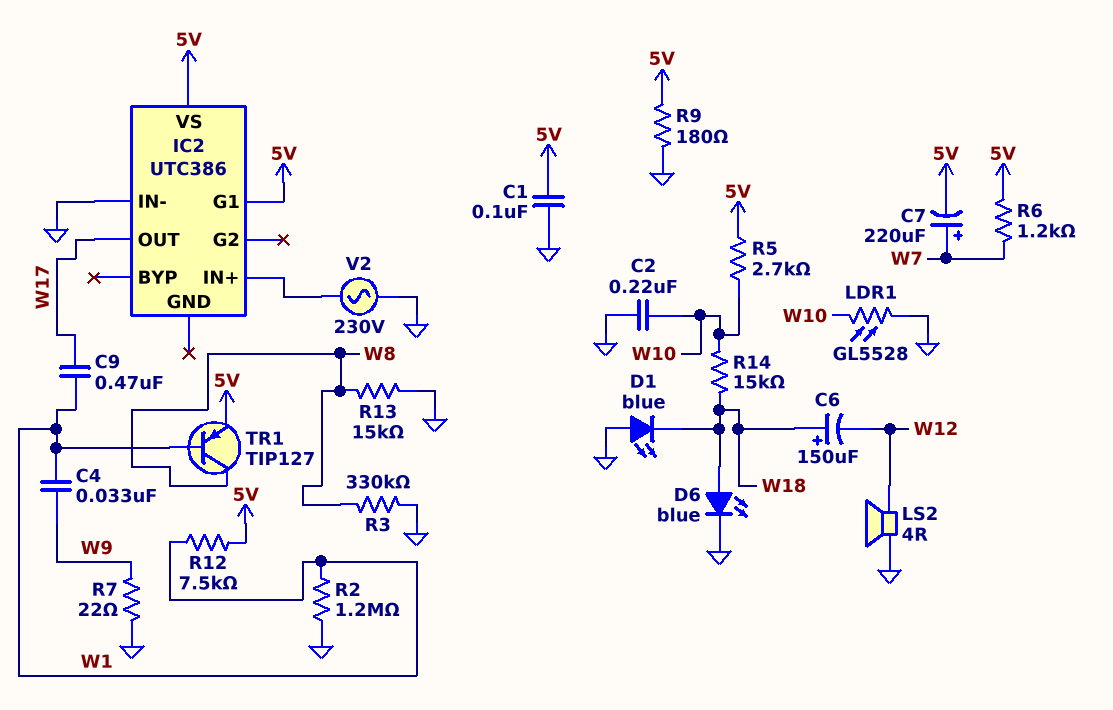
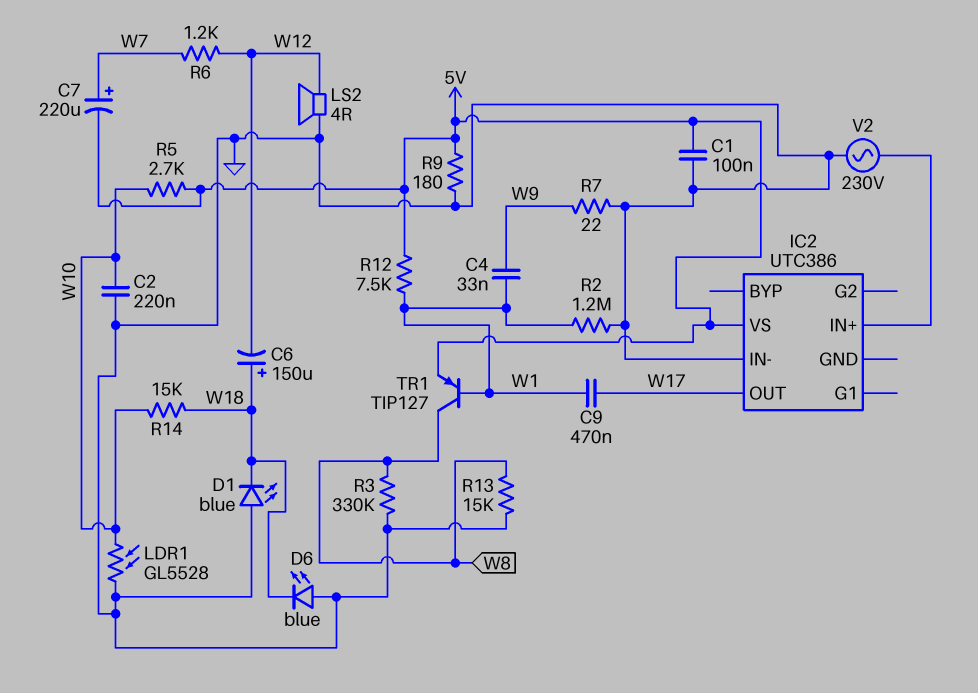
D6: LED blue (A W18, K GND) -> LED blue (A GND, K W18)
IC2 pin G1: 5V -> none
R6: 1.2k (5V, W7) -> 1.2k (W7, W12)

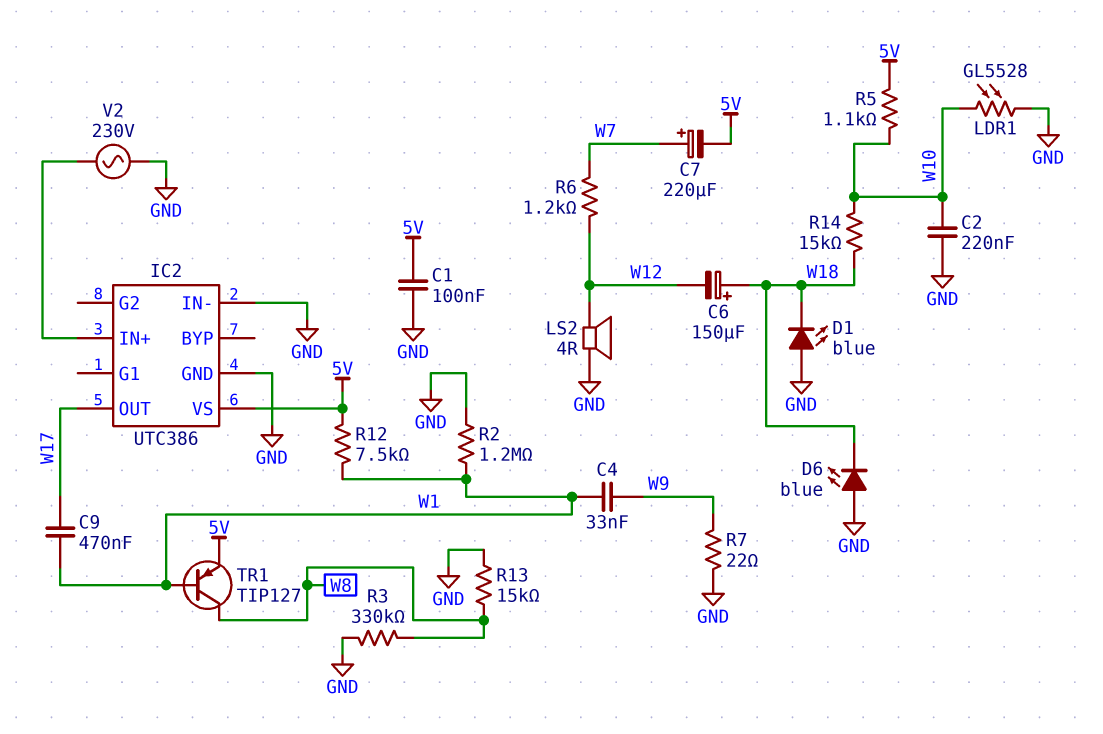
IC2 pin GND: none -> GND
R5: 2.7k (5V, W10) -> 1.1k (5V, W10)
R9: 180 (5V, GND) -> none

